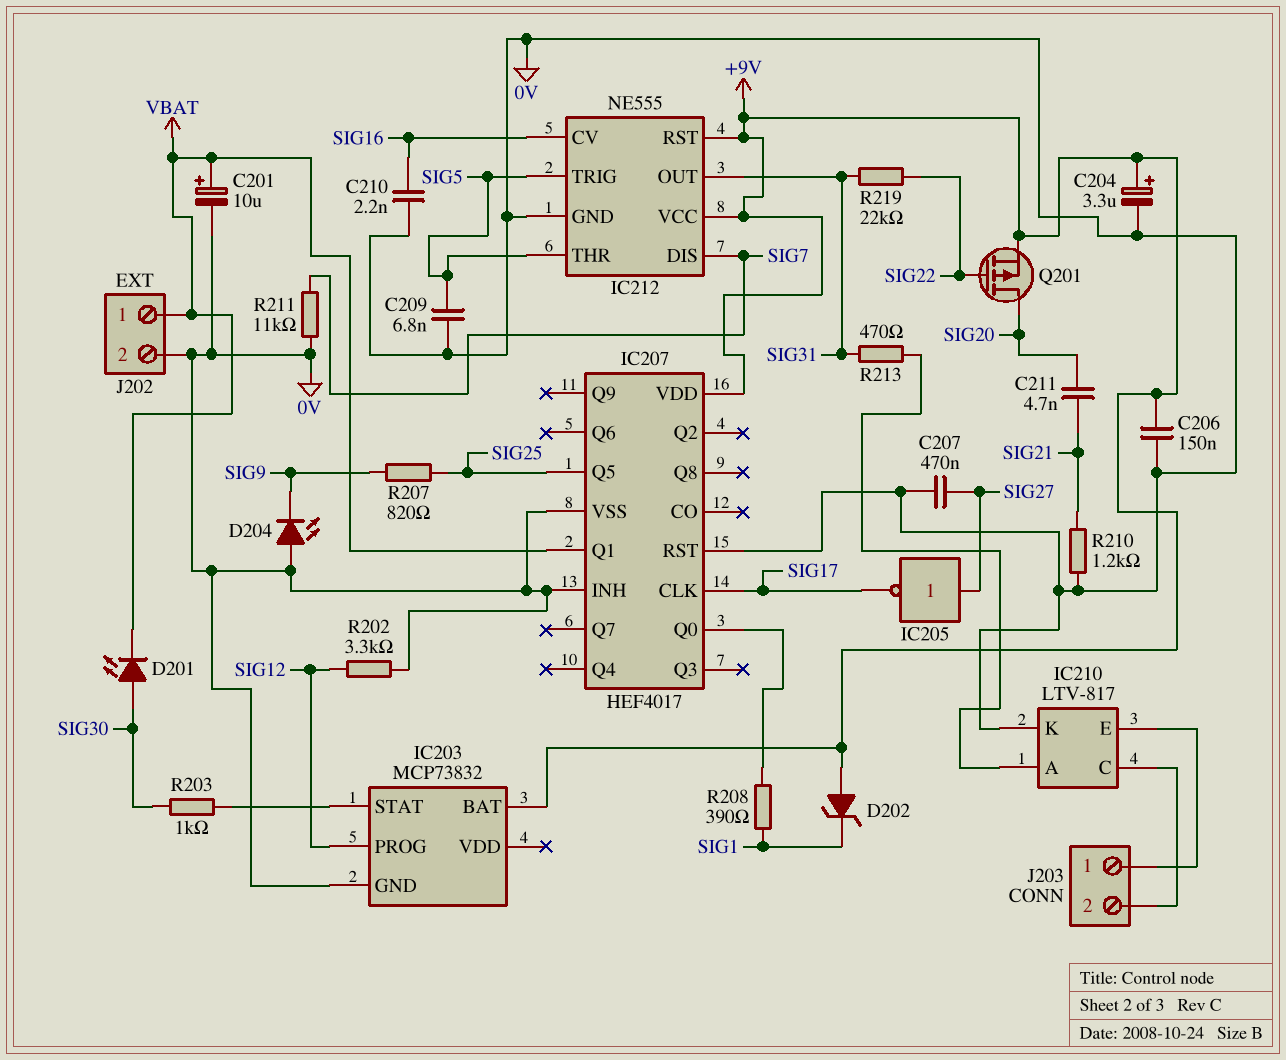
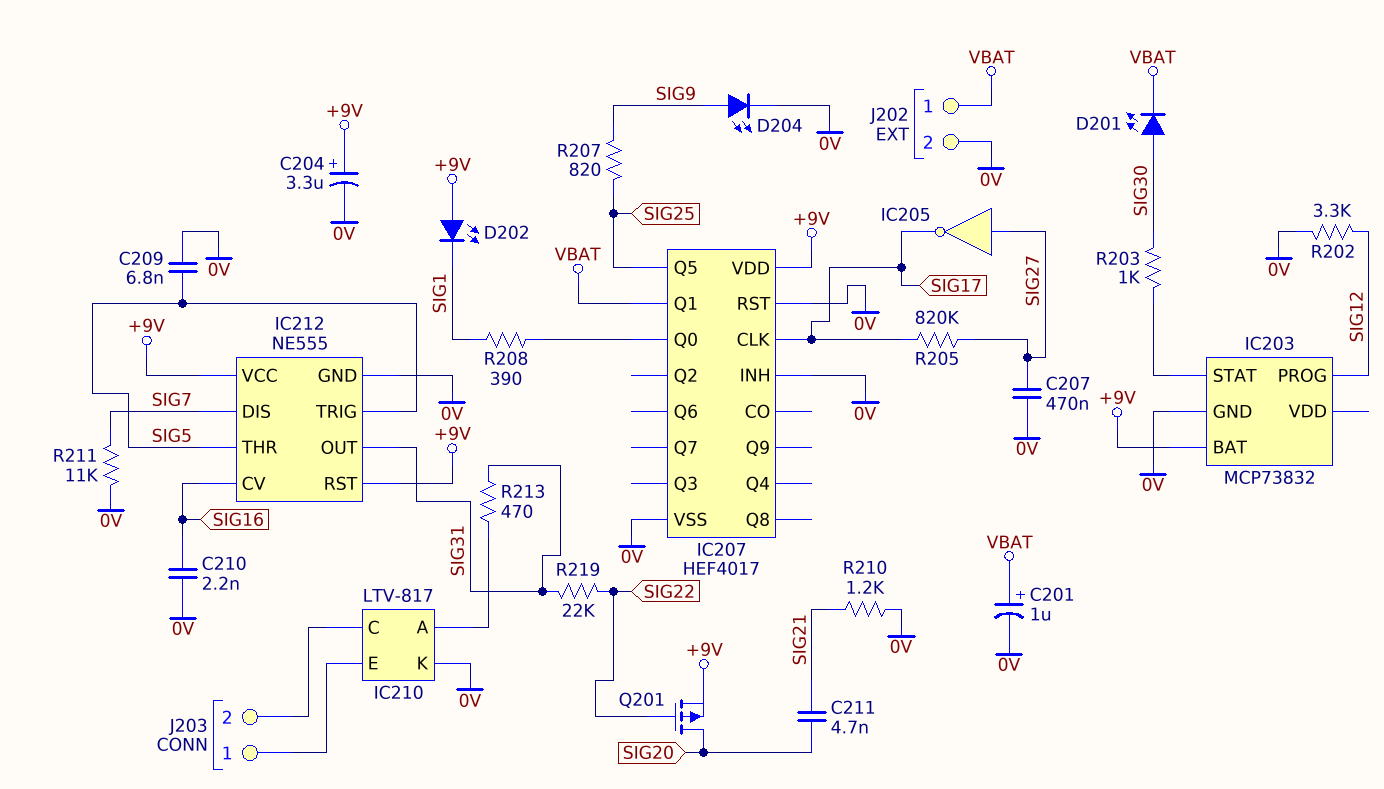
C201: 10uF (plus VBAT, minus 0V) -> 1uF (plus VBAT, minus 0V)
C206: 150nF (+9V, 0V) -> none
D202: zener (A +9V, K SIG1) -> LED (A +9V, K SIG1)
D204: LED (A 0V, K SIG9) -> LED (A SIG9, K 0V)
R205: none -> 820k (SIG17, SIG27)

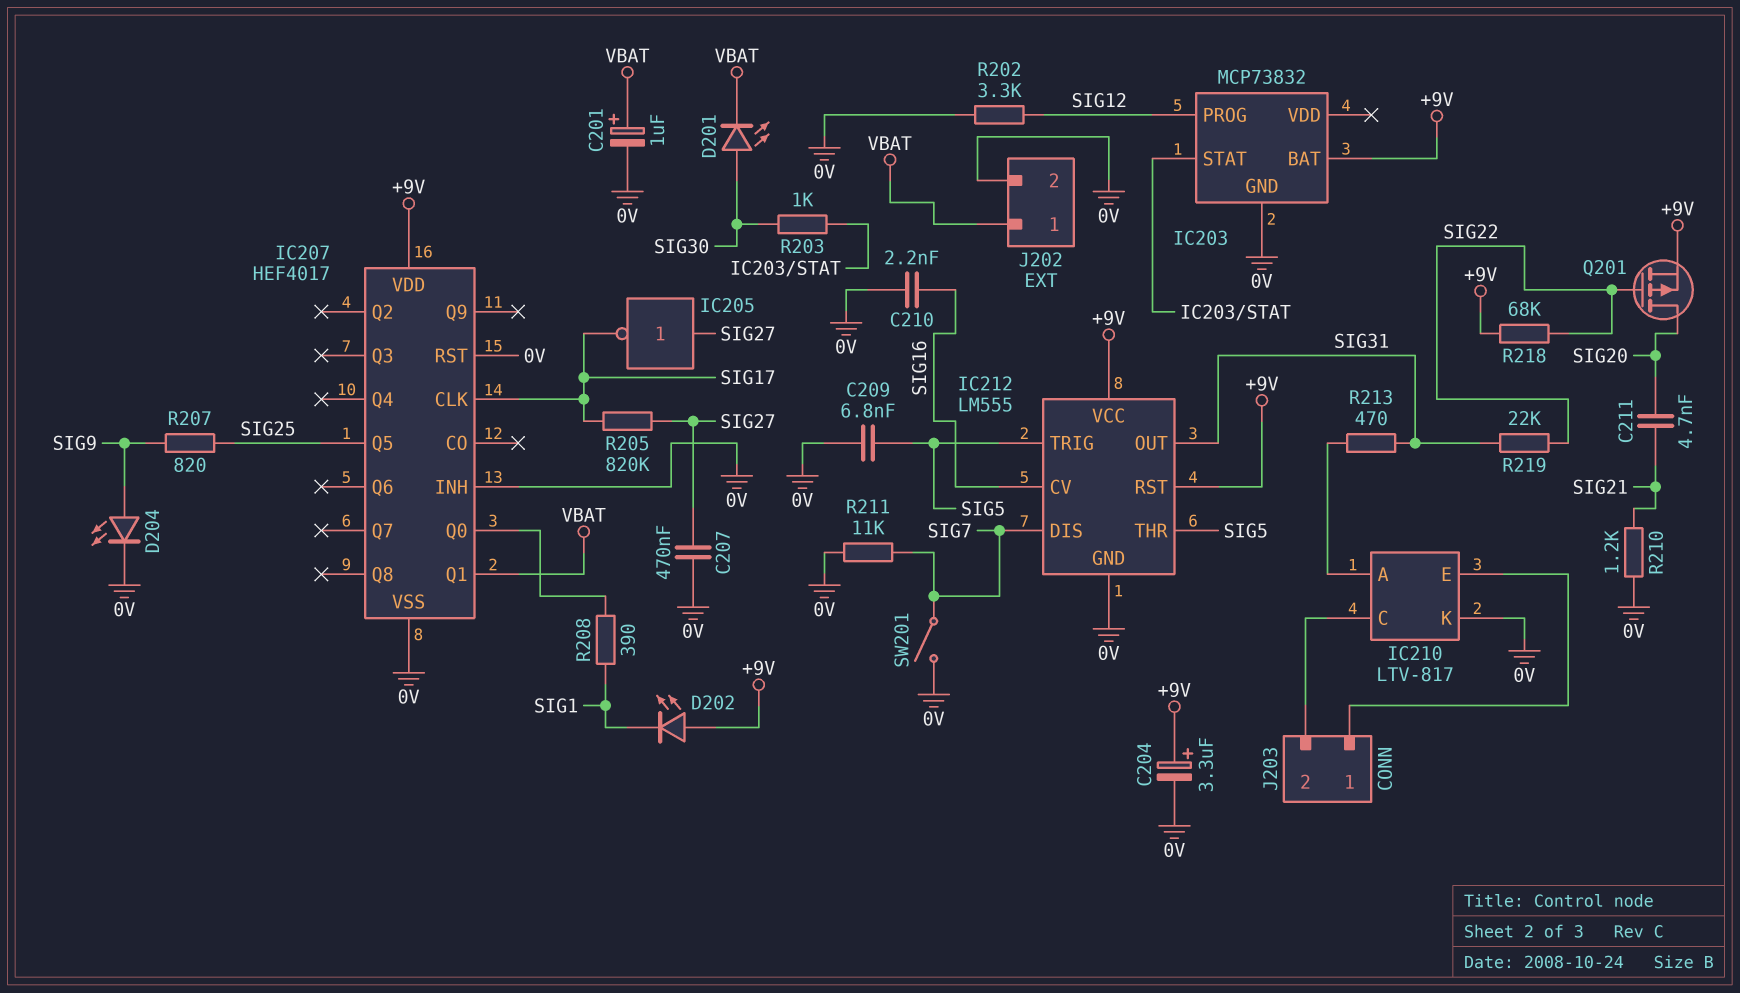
IC212: NE555 -> LM555
R218: none -> 68k (+9V, SIG22)
SW201: none -> switch (0V, SIG7)

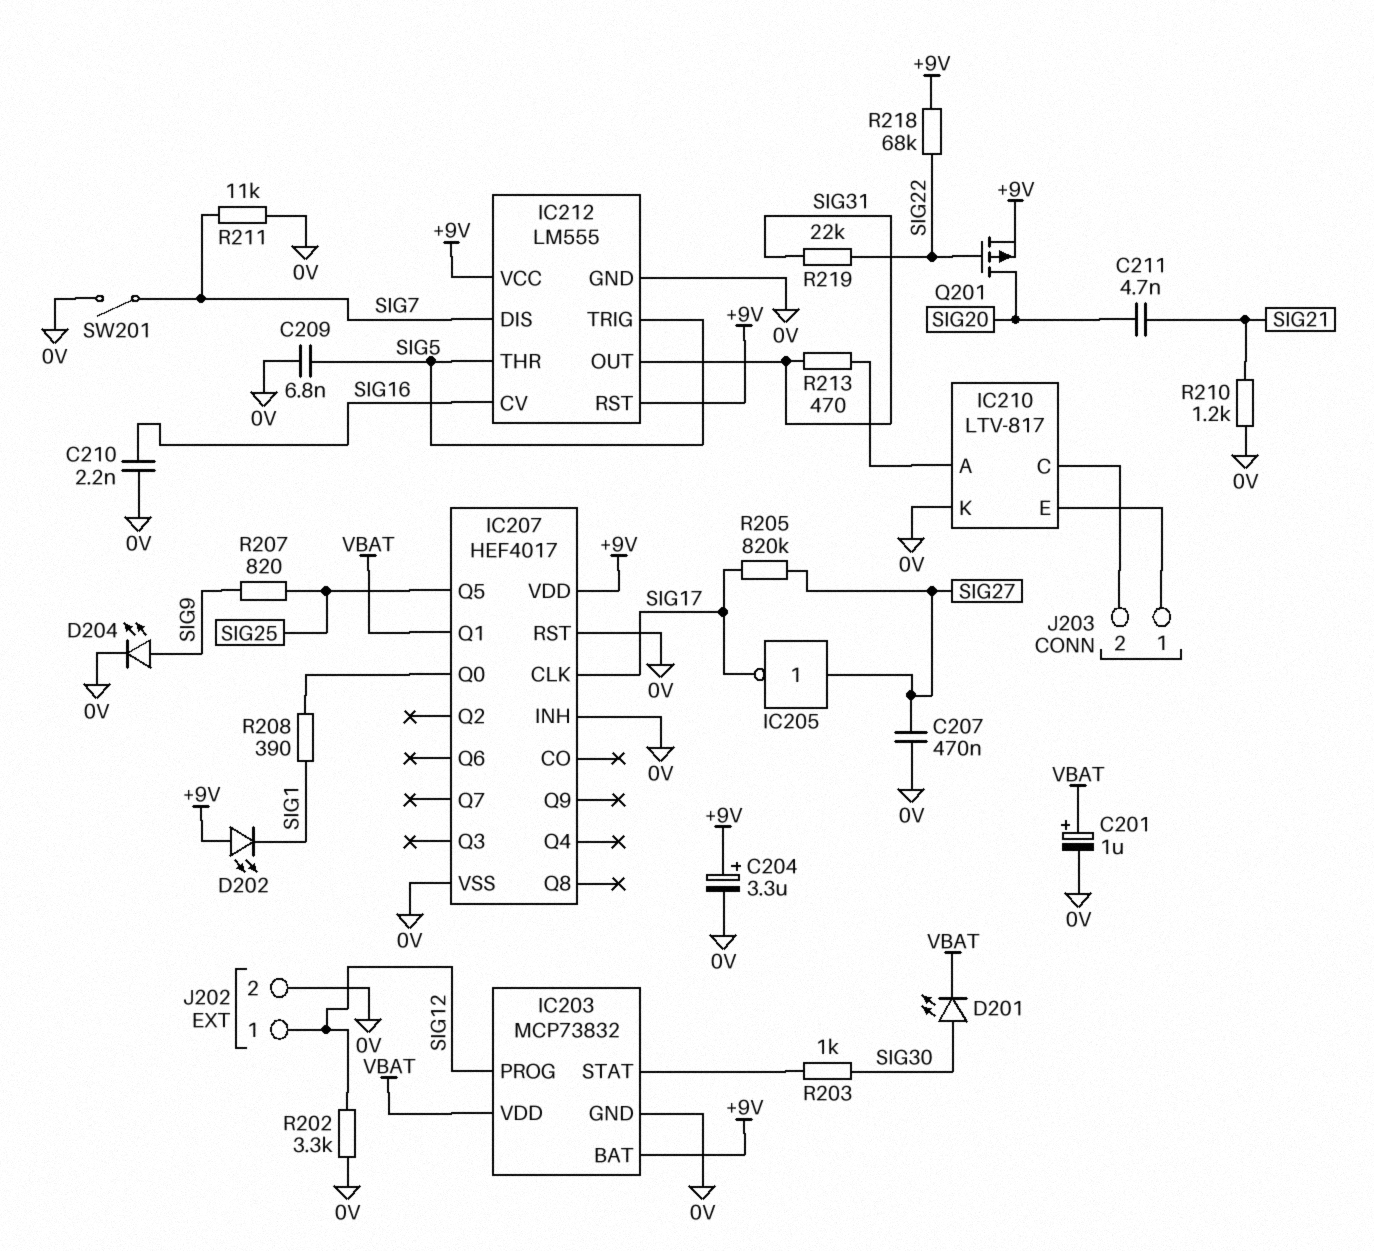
IC203 pin VDD: none -> VBAT
J202 pin 1: VBAT -> SIG12

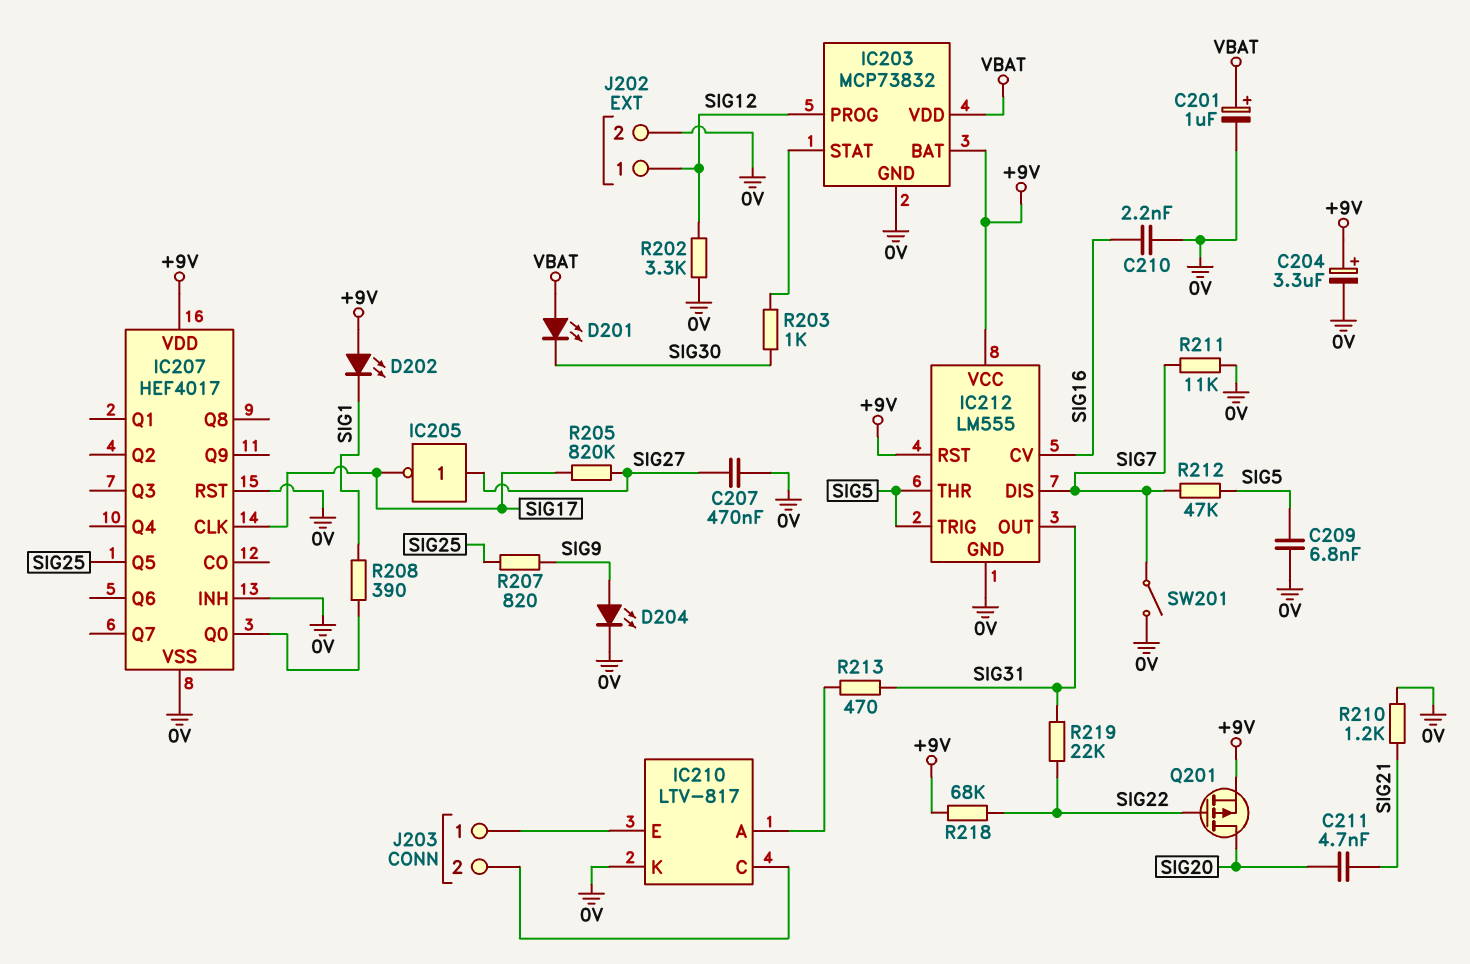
D201: LED (A SIG30, K VBAT) -> LED (A VBAT, K SIG30)
IC207 pin Q1: VBAT -> none
R212: none -> 47k (SIG5, SIG7)

